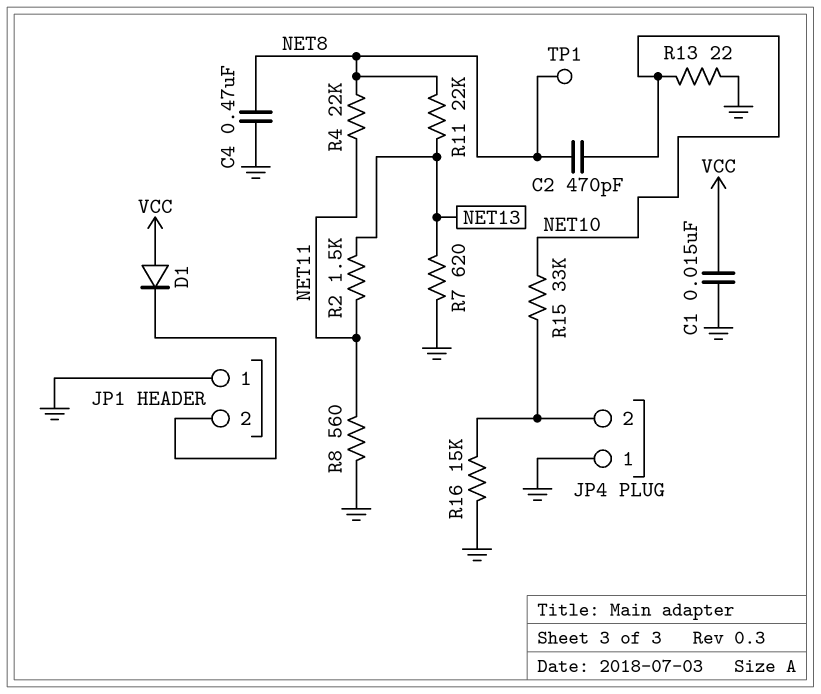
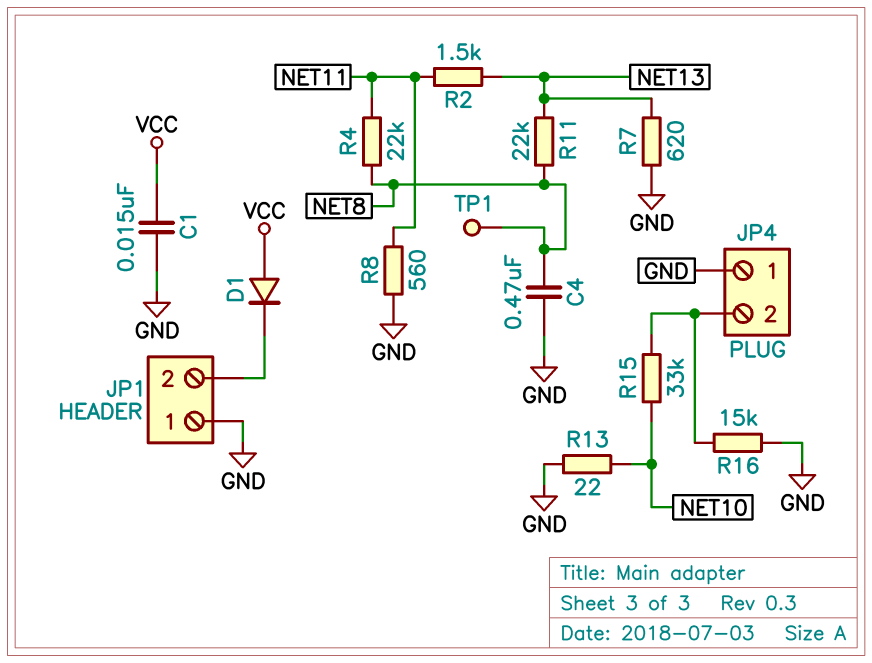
C2: 470pF (NET8, NET10) -> none

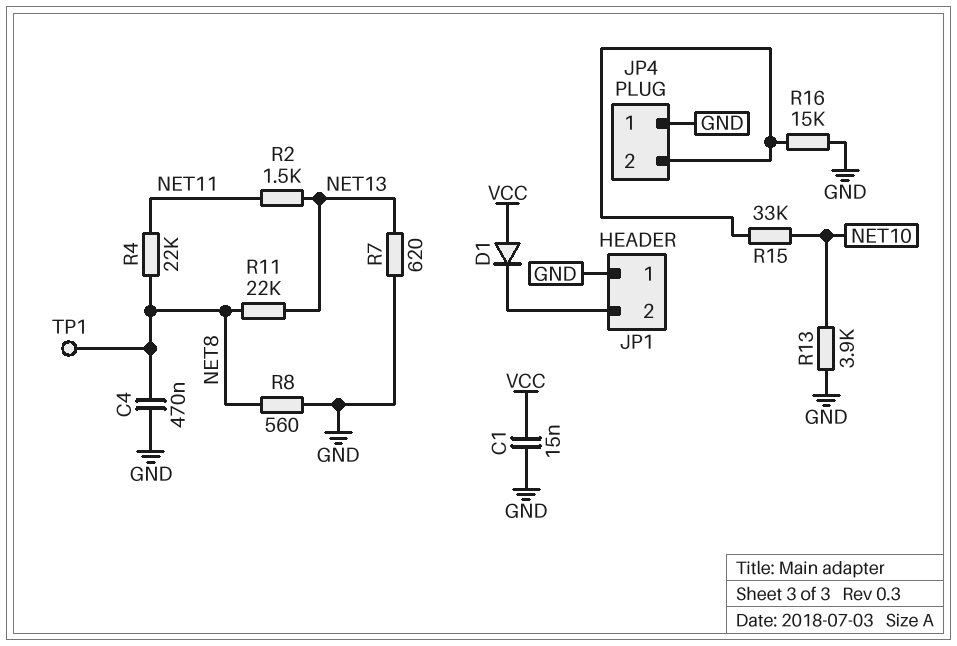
R8: 560 (GND, NET11) -> 560 (GND, NET8)
R13: 22 (GND, NET10) -> 3.9k (GND, NET10)

